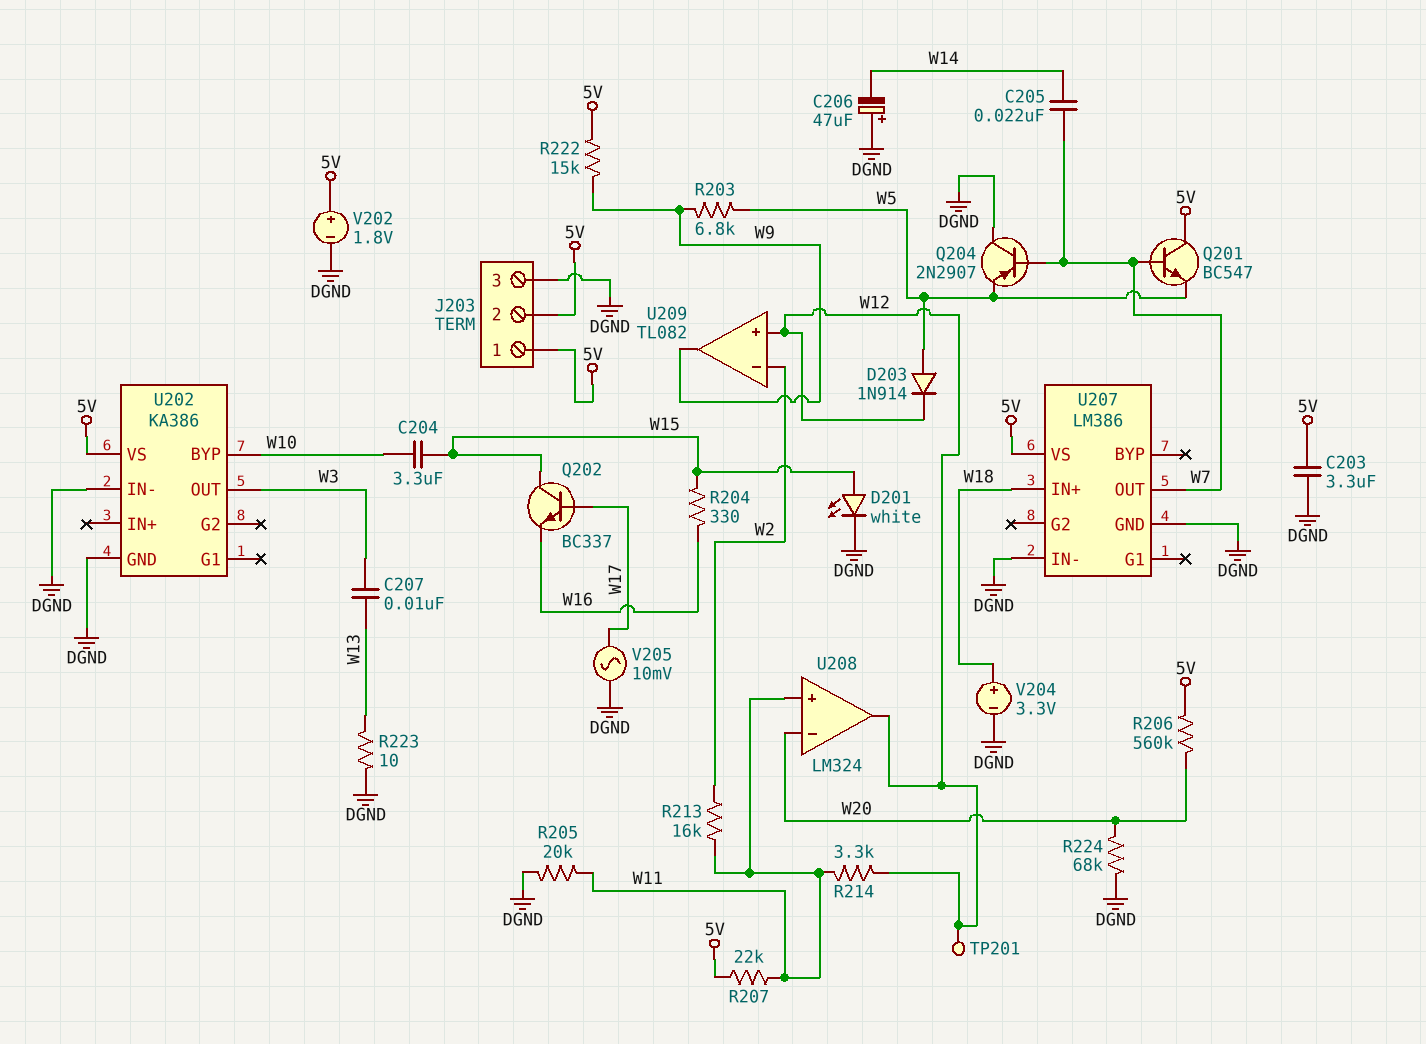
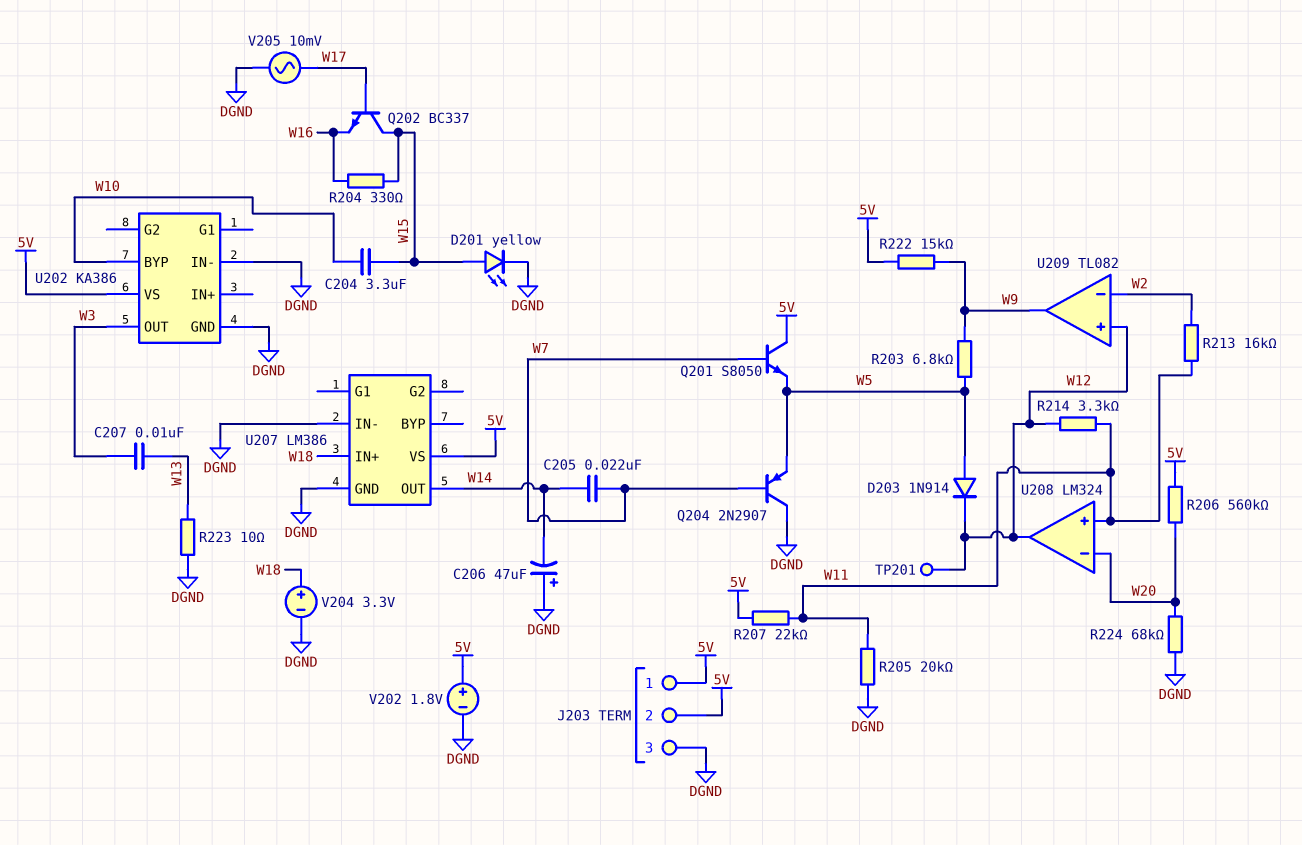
C203: 3.3uF (5V, DGND) -> none
D201: LED white (A W15, K DGND) -> LED yellow (A W15, K DGND)
Q201: NPN BC547 (B W7, C 5V, E W5) -> NPN S8050 (B W7, C 5V, E W5)
U207 pin OUT: W7 -> W14

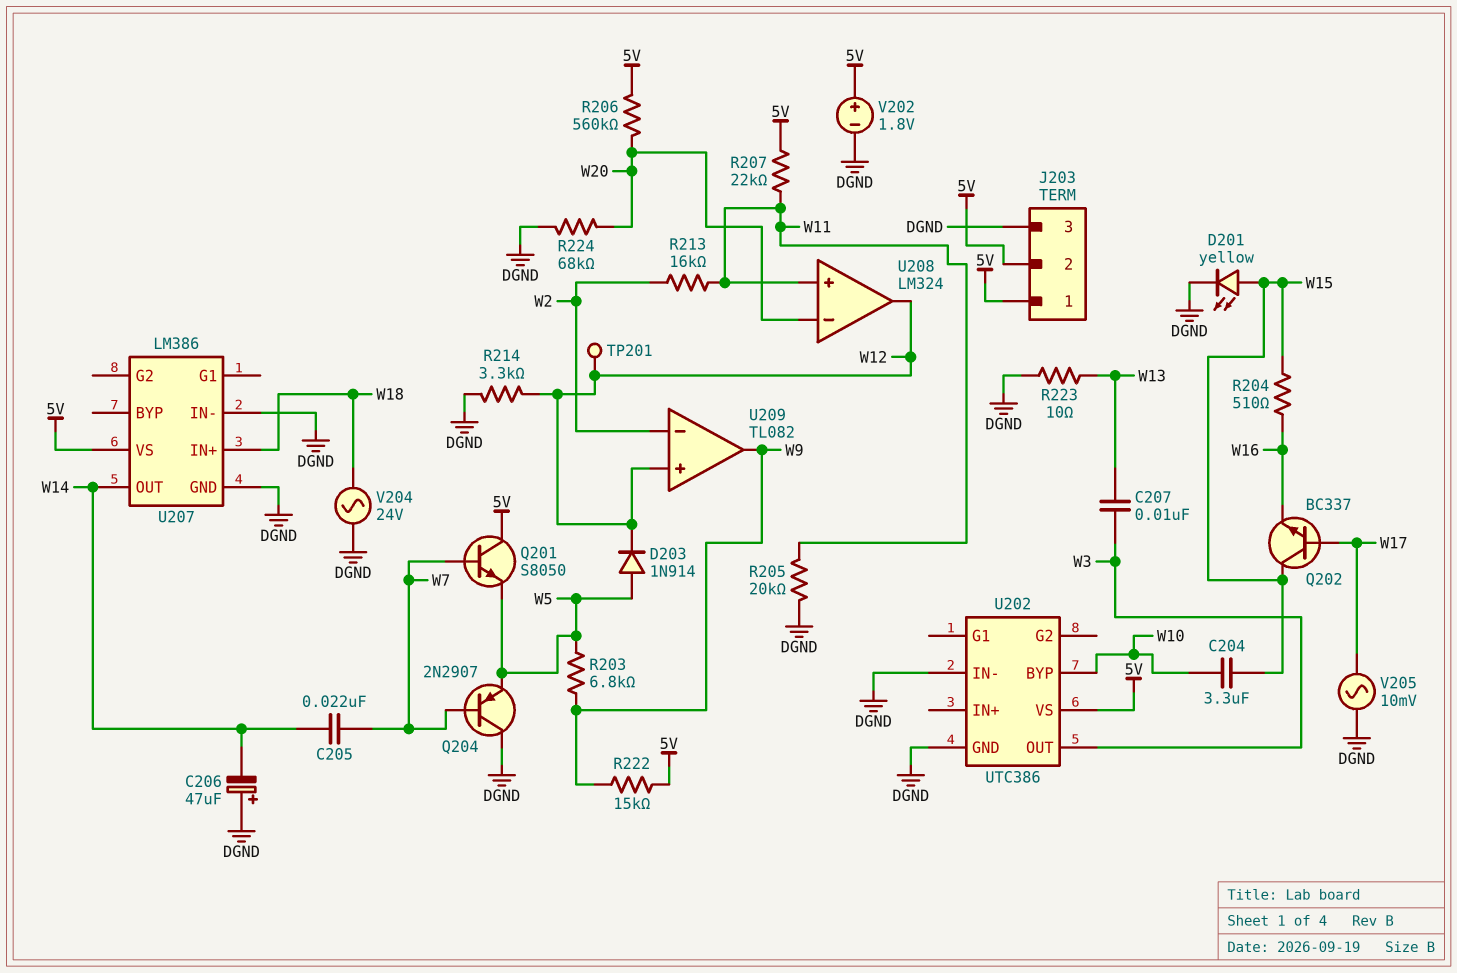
R204: 330 (W15, W16) -> 510 (W15, W16)
R214: 3.3k (W11, W12) -> 3.3k (DGND, W12)
U202: KA386 -> UTC386
V204: 3.3V (plus W18, minus DGND) -> AC 24V (DGND, W18)

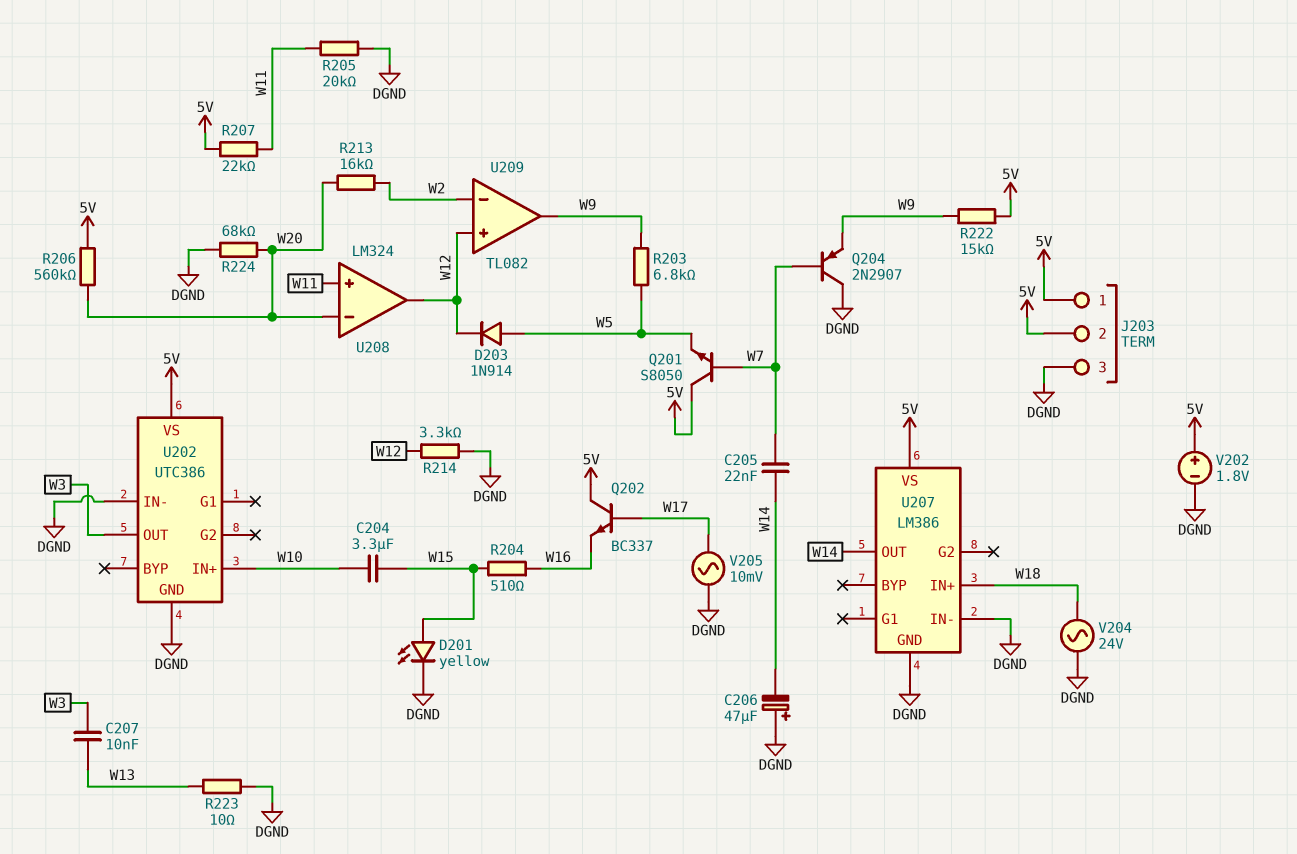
Q202: NPN BC337 (B W17, C W15, E W16) -> NPN BC337 (B W17, C 5V, E W16)
Q204: PNP 2N2907 (B W7, C DGND, E W5) -> PNP 2N2907 (B W7, C DGND, E W9)
R213: 16k (W2, W11) -> 16k (W2, W20)
TP201: test point (W12) -> none
U202 pin BYP: W10 -> none
U202 pin IN+: none -> W10

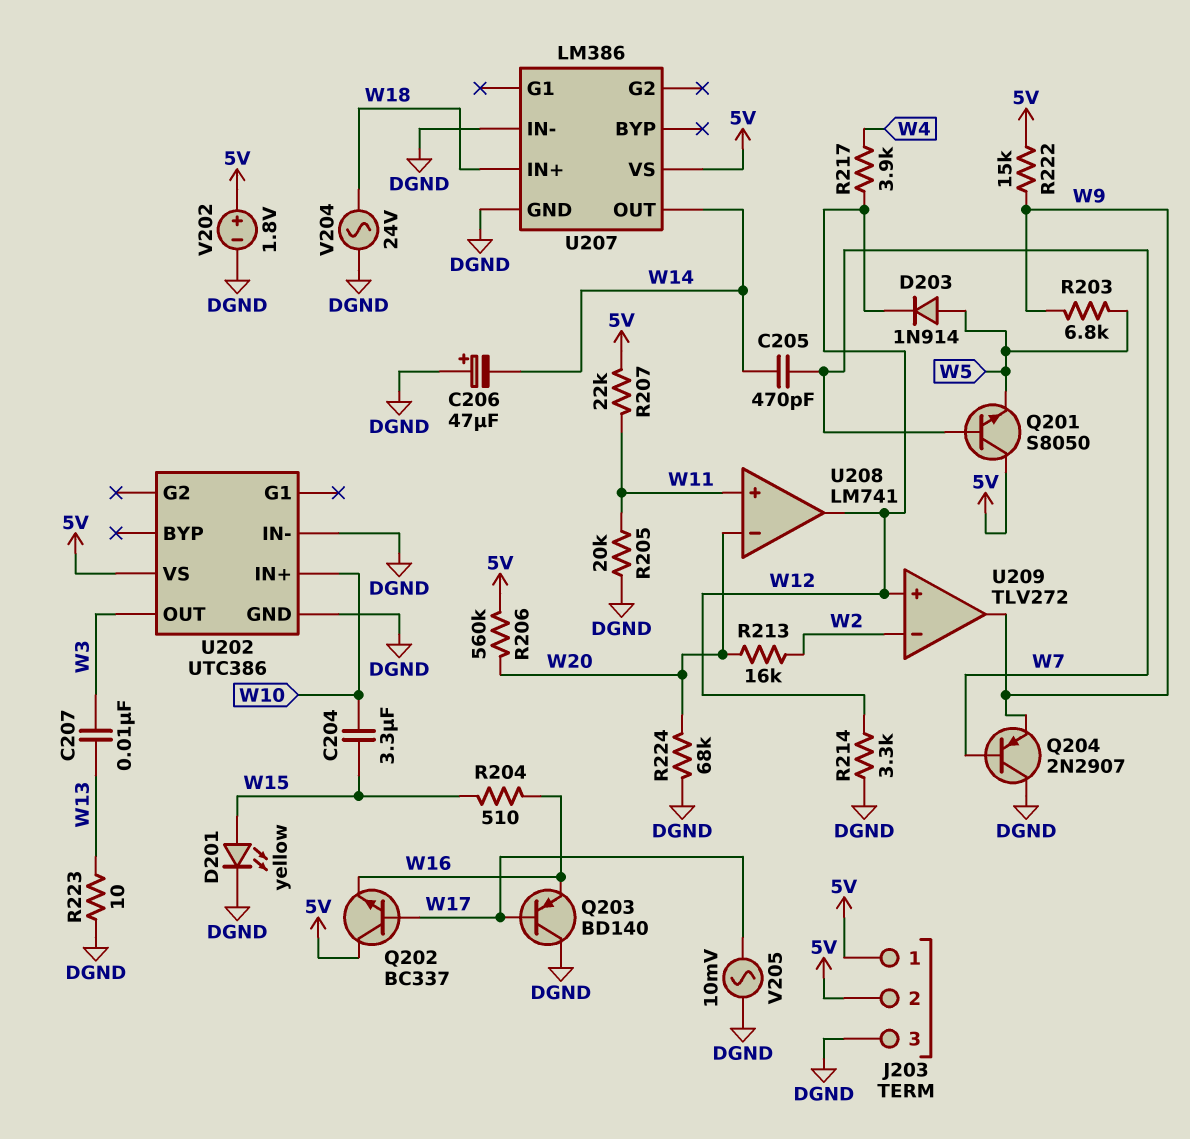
C205: 22nF (W7, W14) -> 470pF (W7, W14)
Q203: none -> PNP BD140 (B W17, C DGND, E W16)
R217: none -> 3.9k (W4, W12)
U208: LM324 -> LM741
U209: TL082 -> TLV272

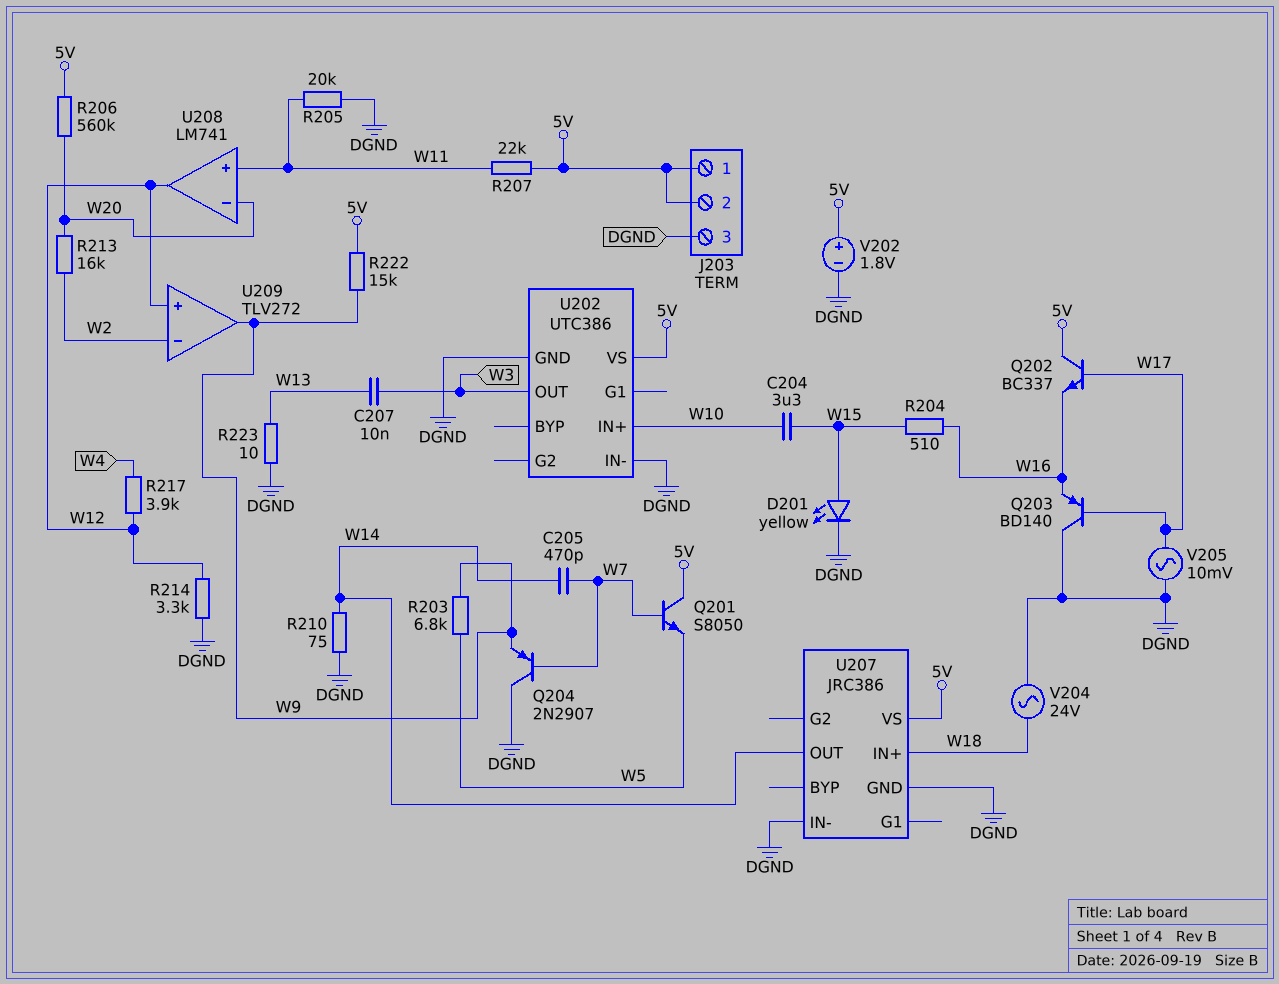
C206: 47uF (plus DGND, minus W14) -> none
D203: diode 1N914 (A W5, K W12) -> none
R210: none -> 75 (DGND, W14)
R224: 68k (DGND, W20) -> none
U207: LM386 -> JRC386

